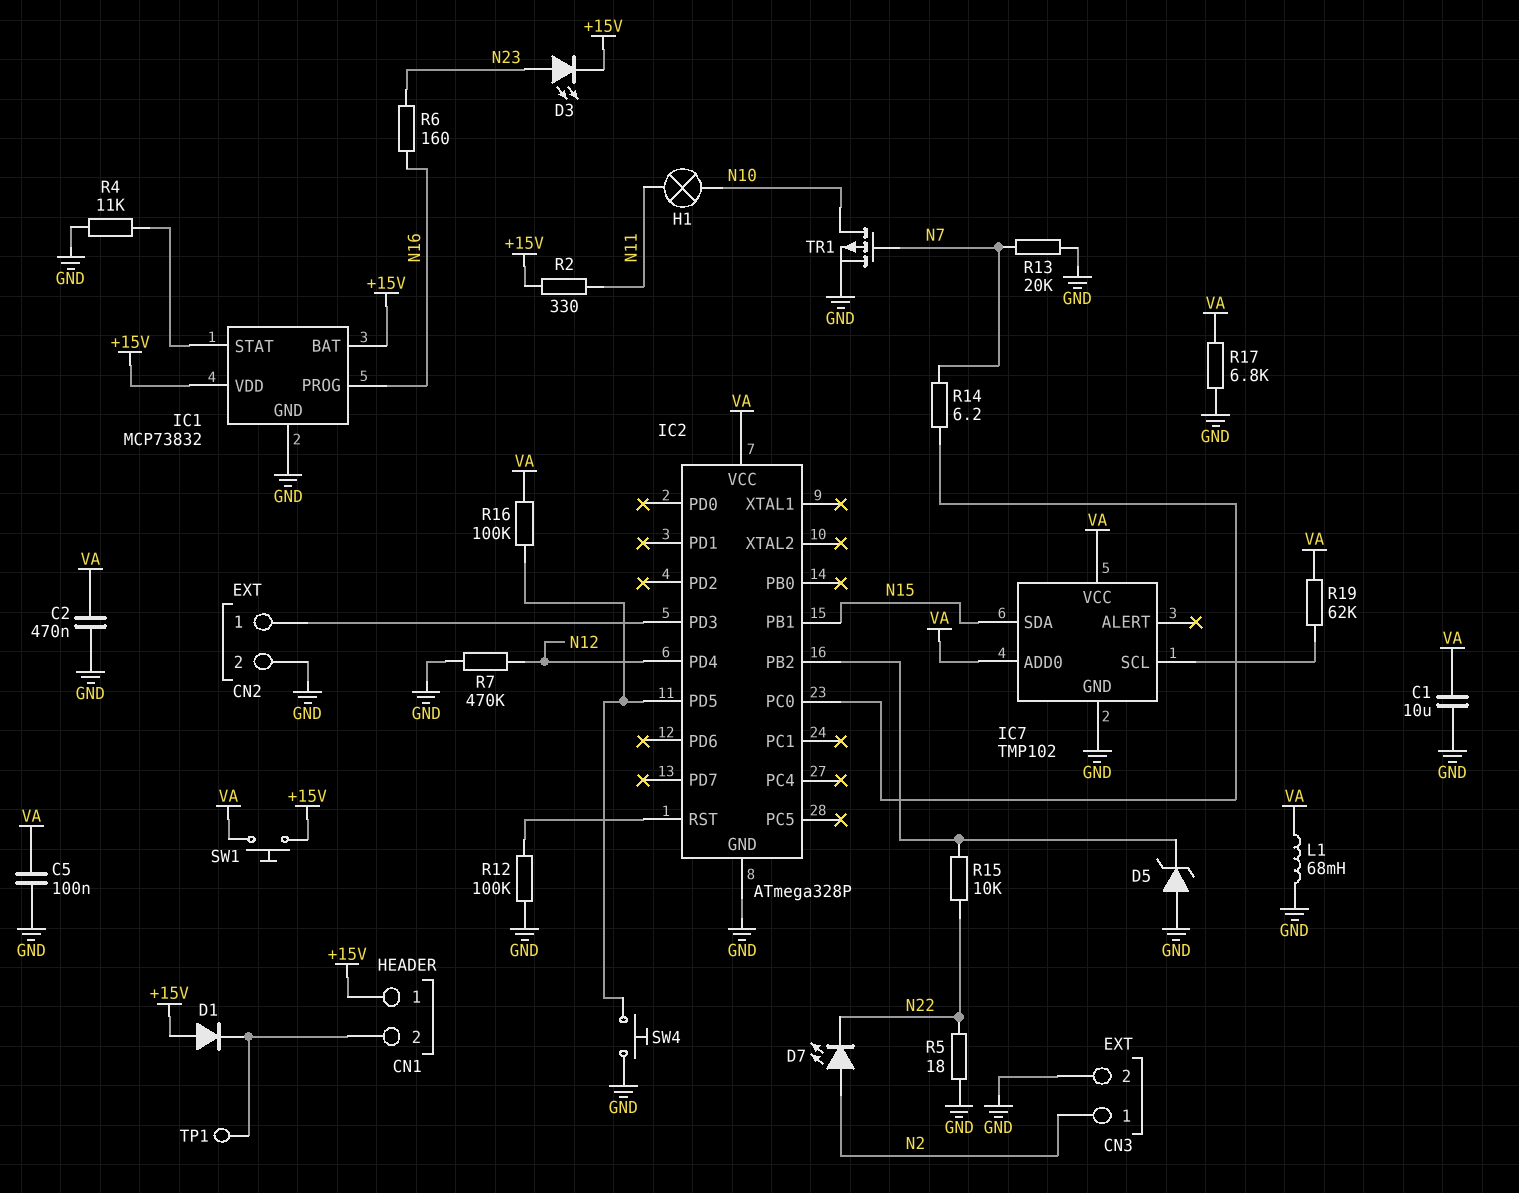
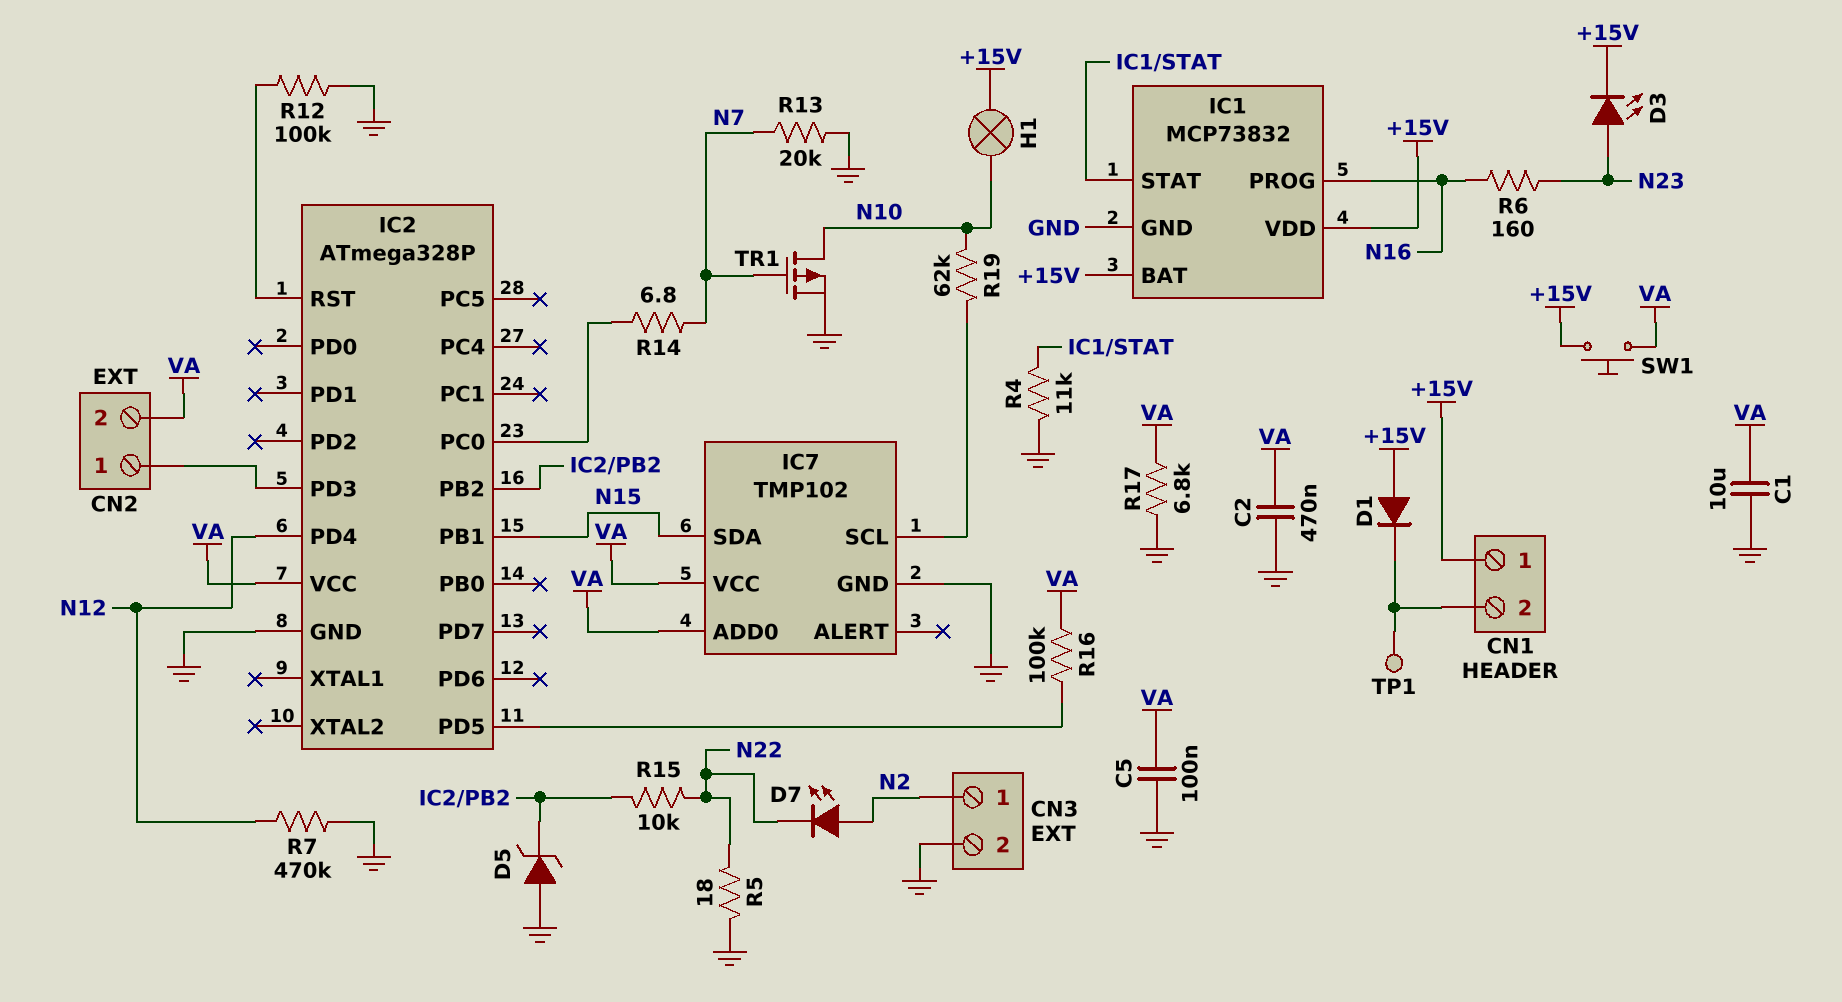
CN2 pin 2: GND -> VA
H1: lamp (N10, N11) -> lamp (+15V, N10)
L1: 68mH (GND, VA) -> none
R2: 330 (+15V, N11) -> none
R14: 6.2 (IC2/PC0, N7) -> 6.8 (IC2/PC0, N7)
R19: 62k (IC7/SCL, VA) -> 62k (IC7/SCL, N10)
SW4: button (GND, IC2/PD5) -> none

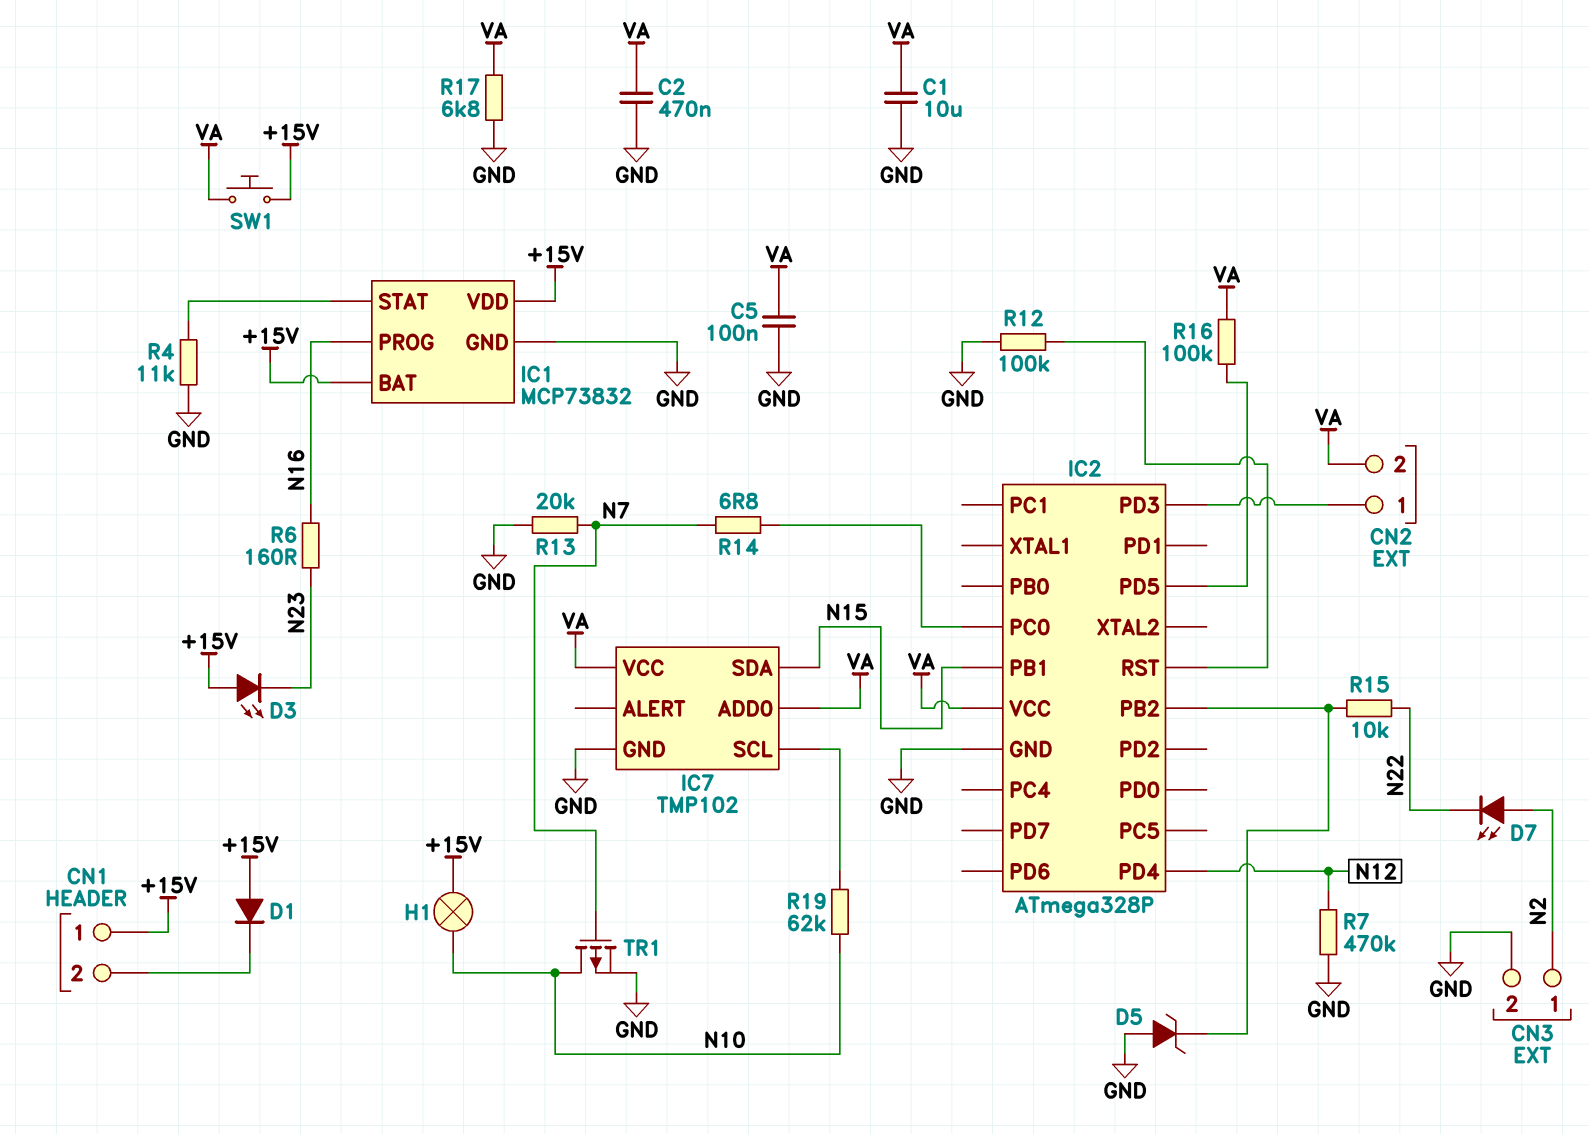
D3: LED (A N23, K +15V) -> LED (A +15V, K N23)
R5: 18 (GND, N22) -> none
TP1: test point (CN1/2) -> none

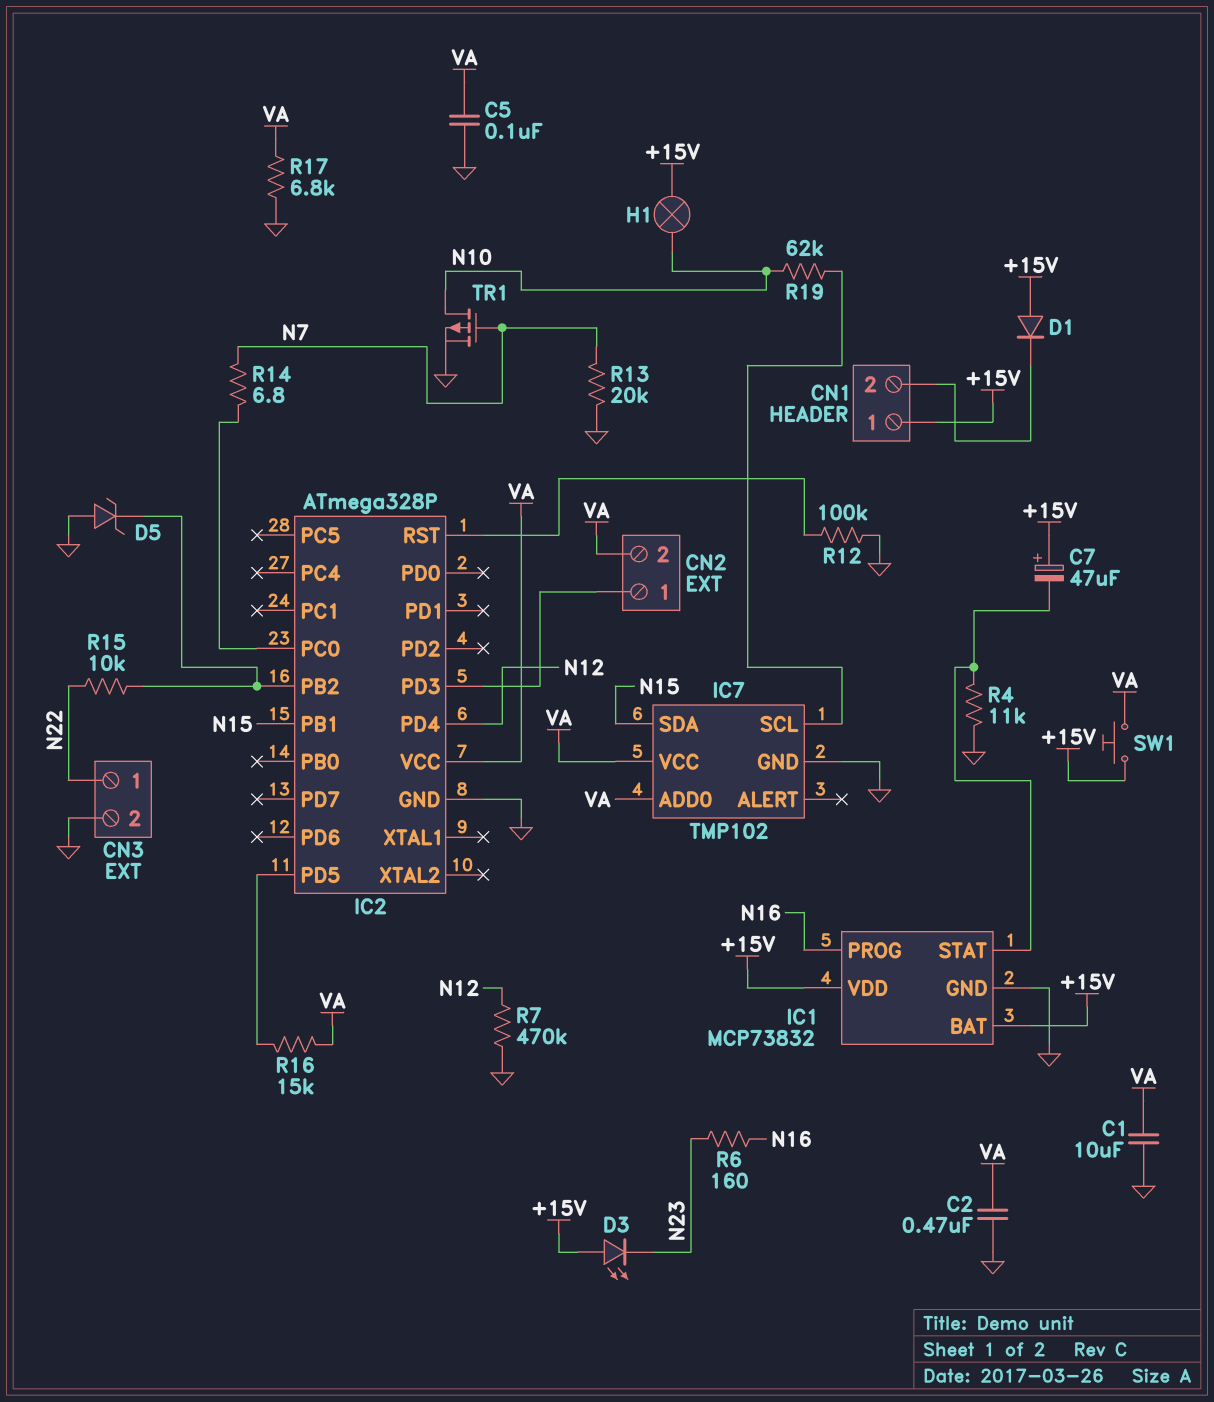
C7: none -> 47uF (plus +15V, minus IC1/STAT)
CN3 pin 1: N2 -> N22
D7: LED (A N2, K N22) -> none
R16: 100k (IC2/PD5, VA) -> 15k (IC2/PD5, VA)

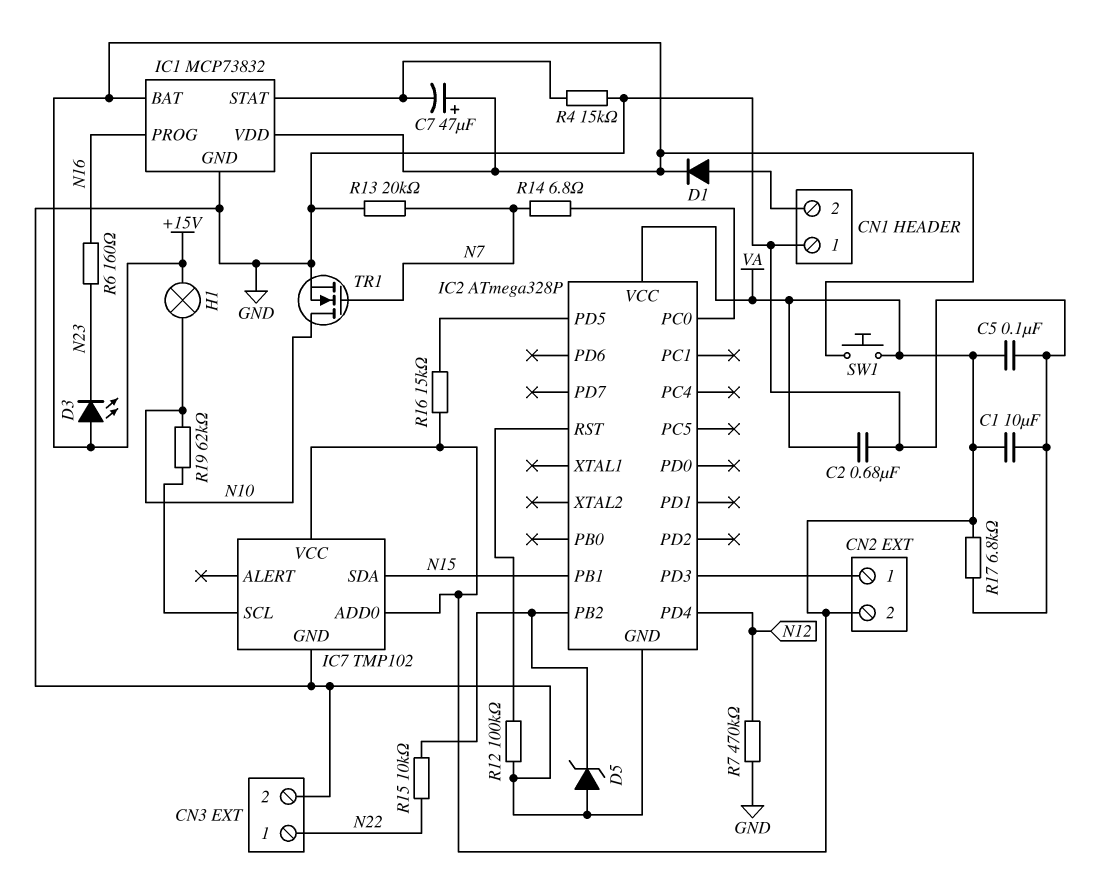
C2: 470nF (GND, VA) -> 680nF (GND, VA)
CN1 pin 1: +15V -> GND
D1: diode (A +15V, K CN1/2) -> diode (A CN1/2, K +15V)
R4: 11k (GND, IC1/STAT) -> 15k (GND, IC1/STAT)
TR1: PMOS (G N7, D N10, S GND) -> NMOS (G N7, D N10, S GND)

